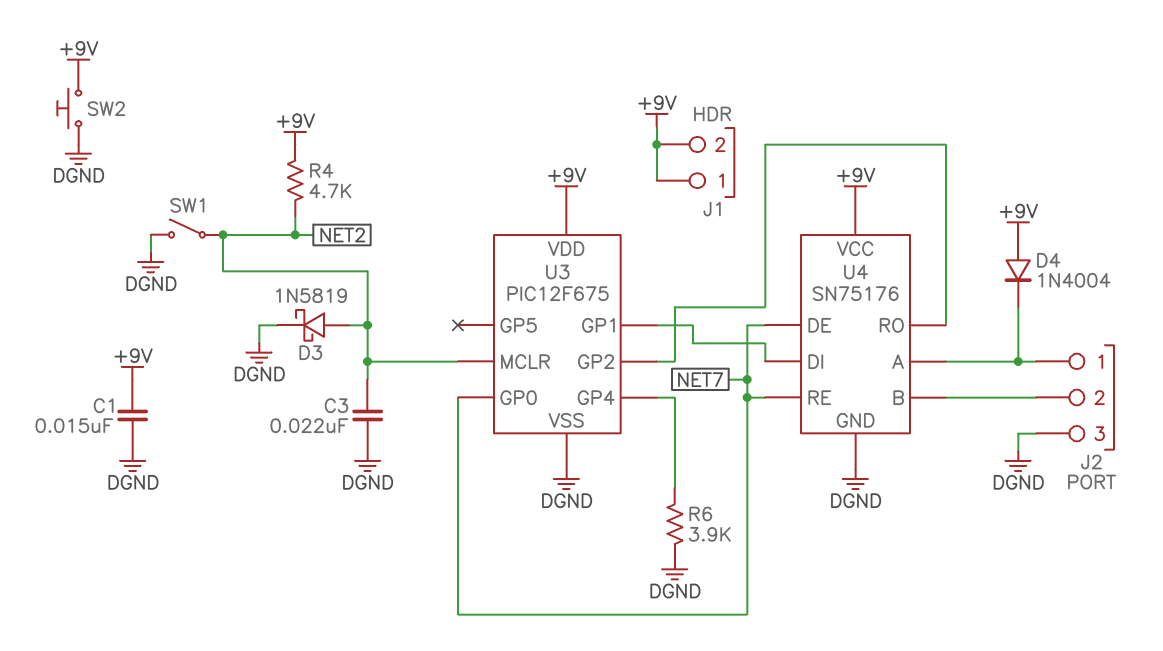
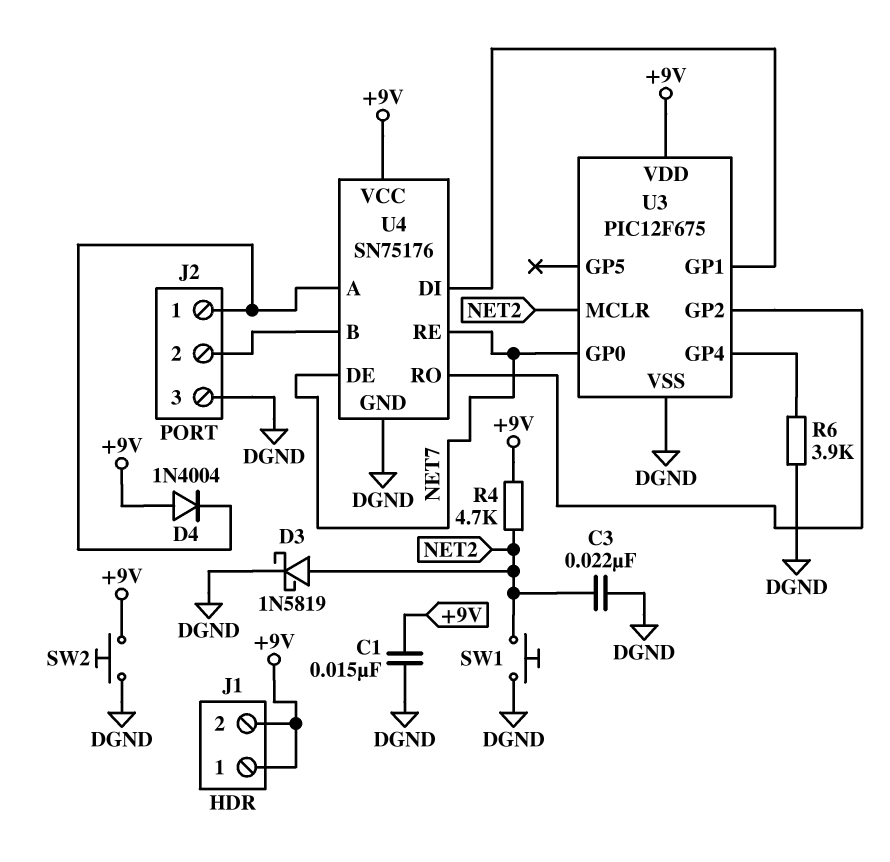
SW1: switch (DGND, NET2) -> button (DGND, NET2)

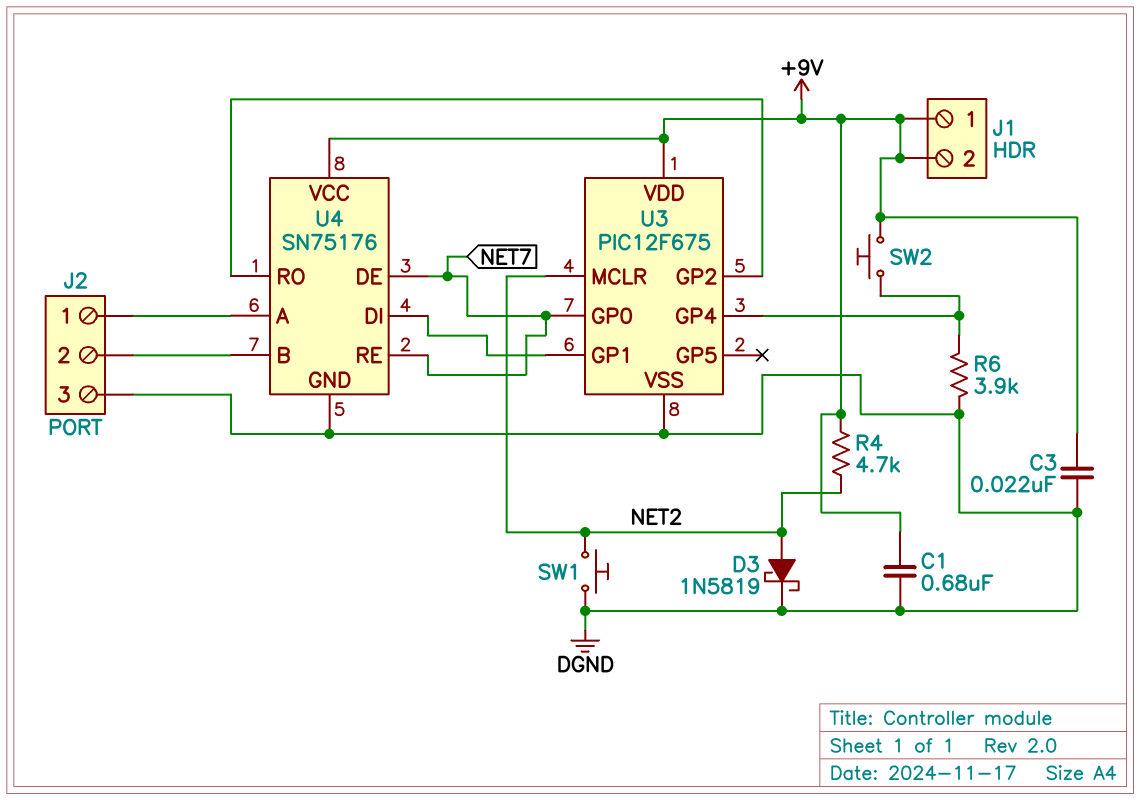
C1: 15nF (+9V, DGND) -> 680nF (+9V, DGND)
C3: 22nF (DGND, NET2) -> 22nF (+9V, DGND)
D4: diode 1N4004 (A +9V, K J2/1) -> none
SW2: button (+9V, DGND) -> button (+9V, U3/GP4)

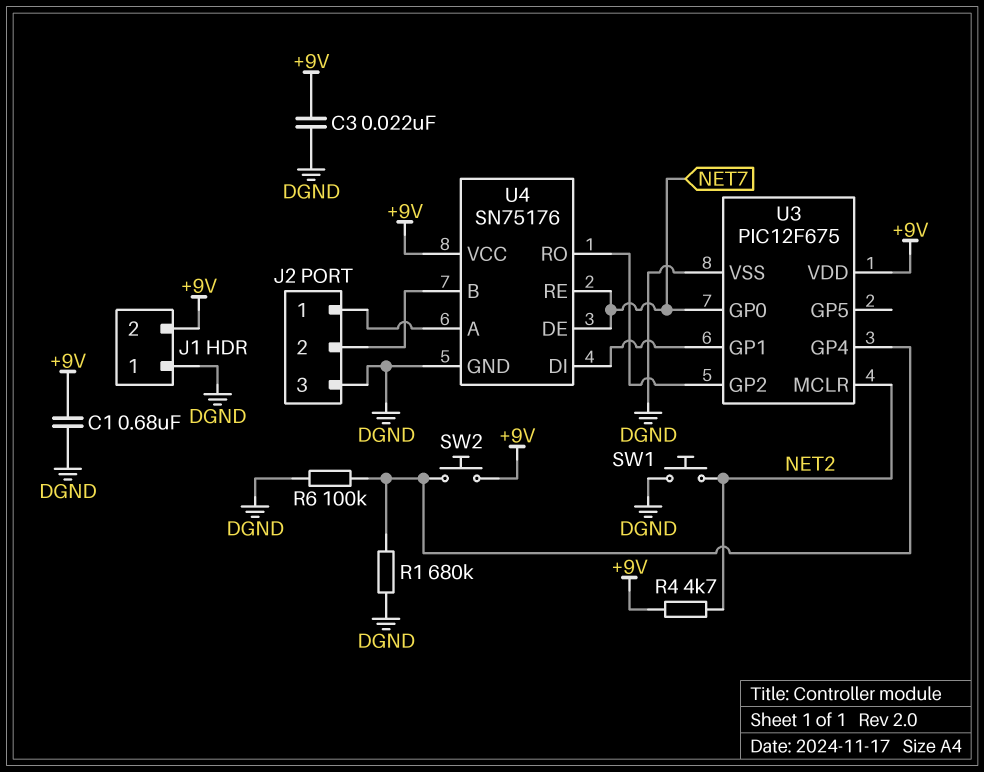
D3: schottky 1N5819 (A NET2, K DGND) -> none
J1 pin 1: +9V -> DGND
R1: none -> 680k (DGND, U3/GP4)
R6: 3.9k (DGND, U3/GP4) -> 100k (DGND, U3/GP4)

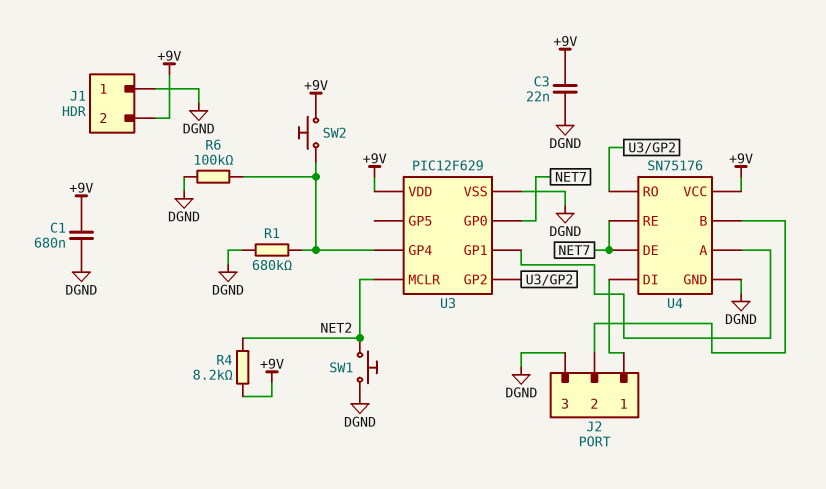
R4: 4.7k (+9V, NET2) -> 8.2k (+9V, NET2)
U3: PIC12F675 -> PIC12F629
U4 pin A: J2/1 -> U3/GP1
U4 pin DI: U3/GP1 -> J2/1

